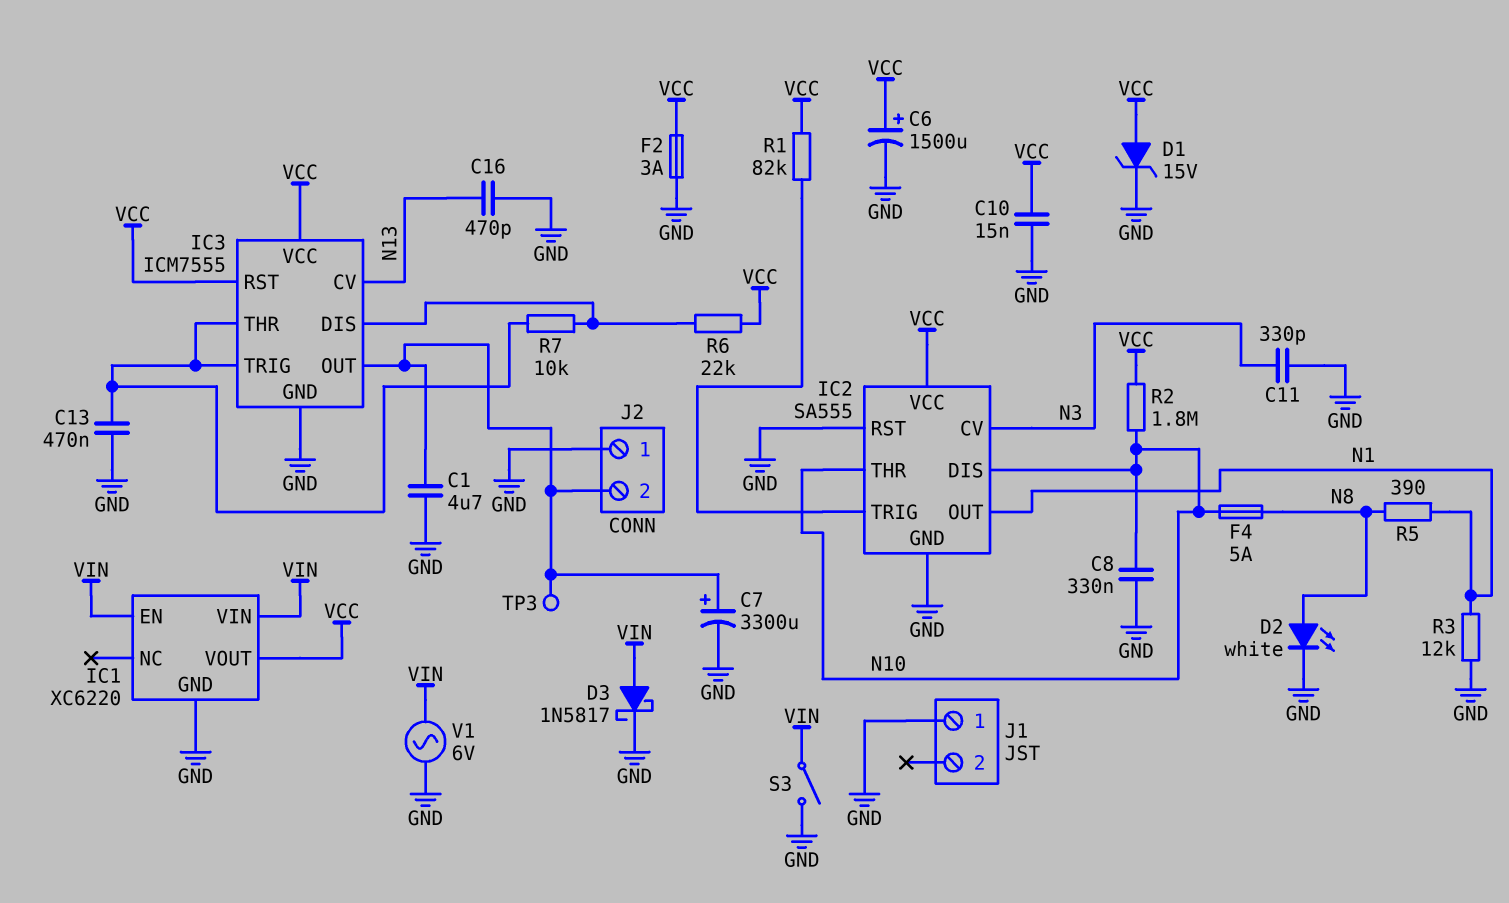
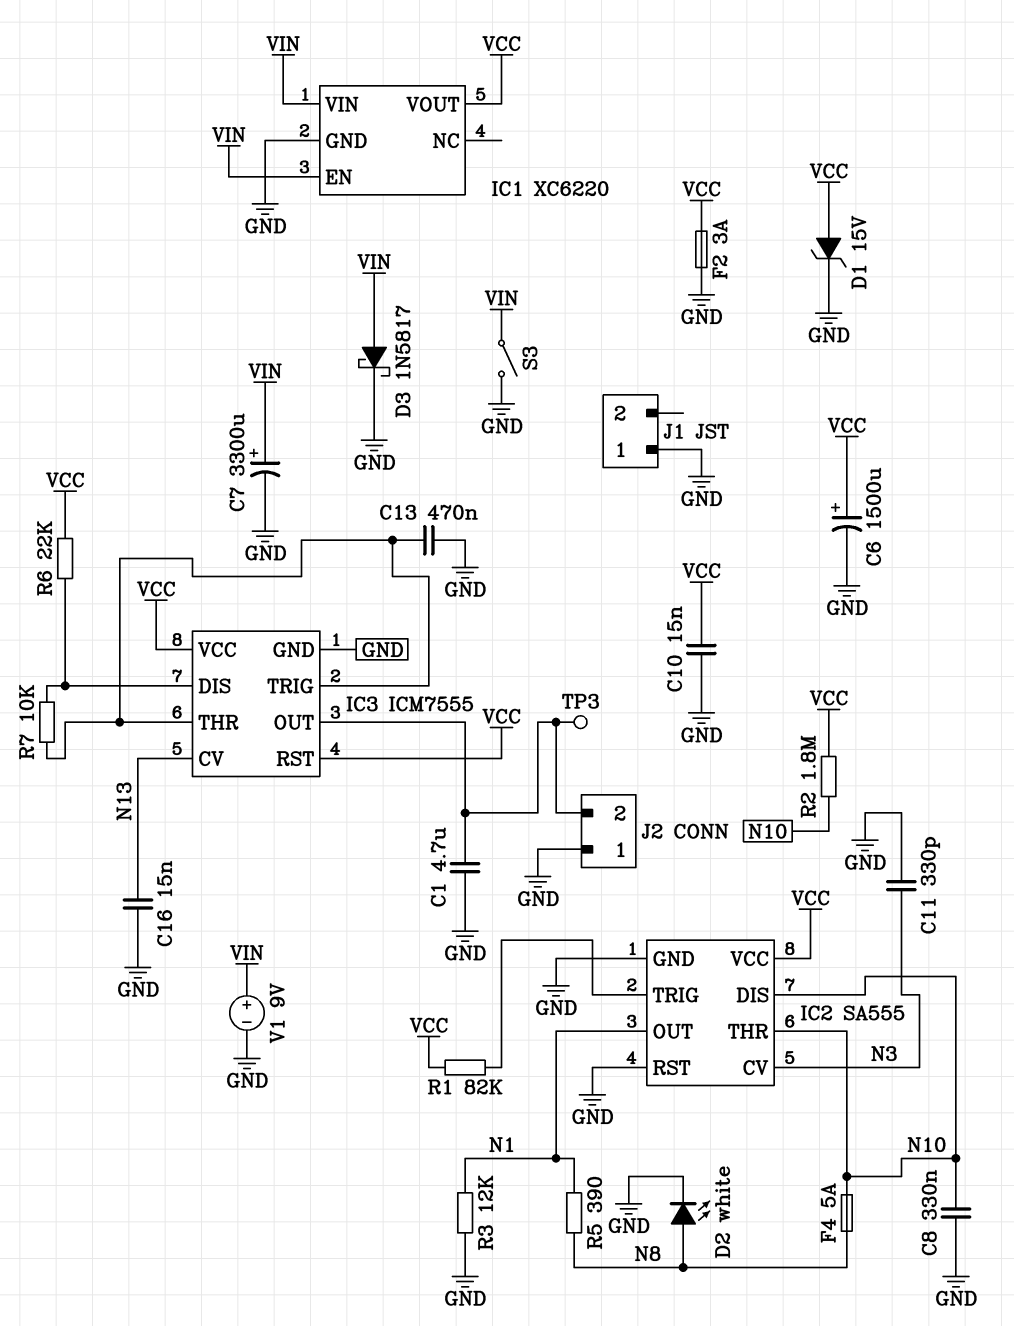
C7: 3300uF (plus IC3/OUT, minus GND) -> 3300uF (plus VIN, minus GND)
C16: 470pF (GND, N13) -> 15nF (GND, N13)
V1: AC 6V (GND, VIN) -> 9V (plus VIN, minus GND)

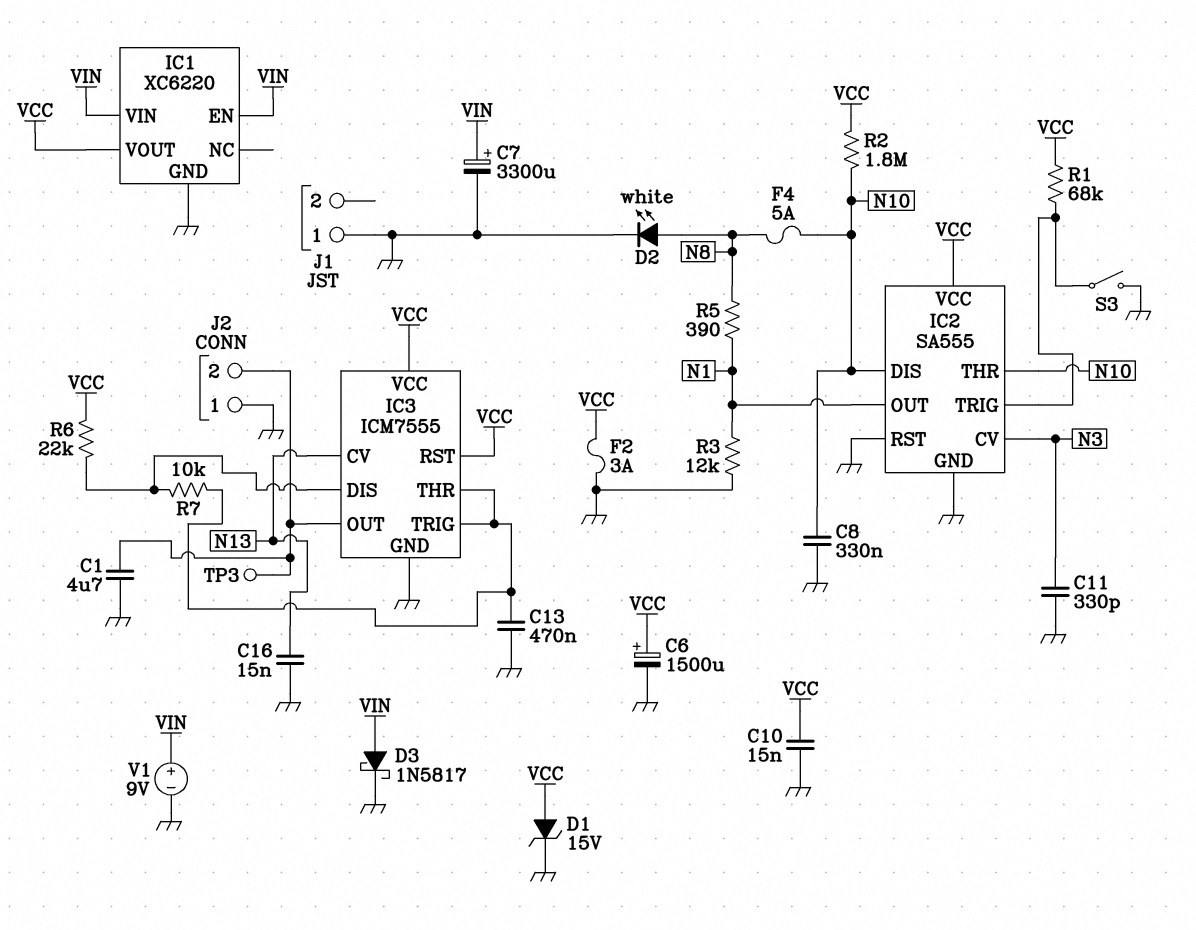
R1: 82k (IC2/TRIG, VCC) -> 68k (IC2/TRIG, VCC)
S3: switch (GND, VIN) -> switch (GND, IC2/TRIG)

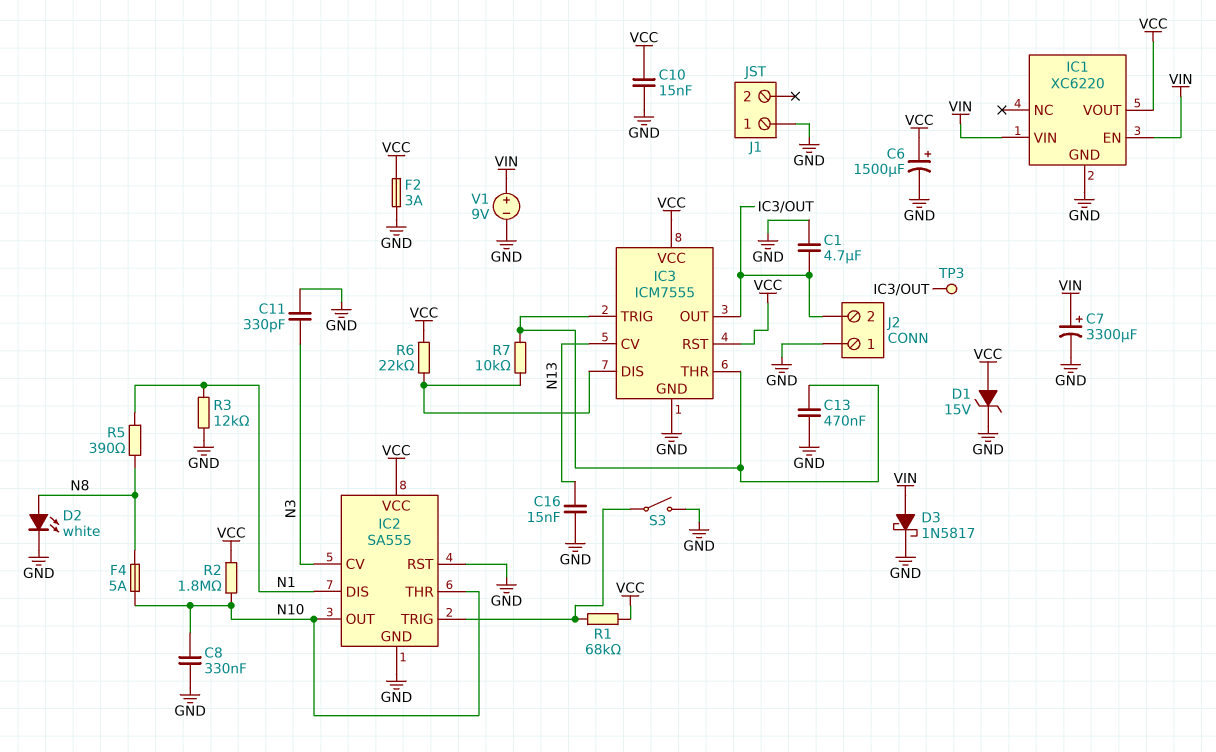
IC2 pin DIS: N10 -> N1
IC2 pin OUT: N1 -> N10

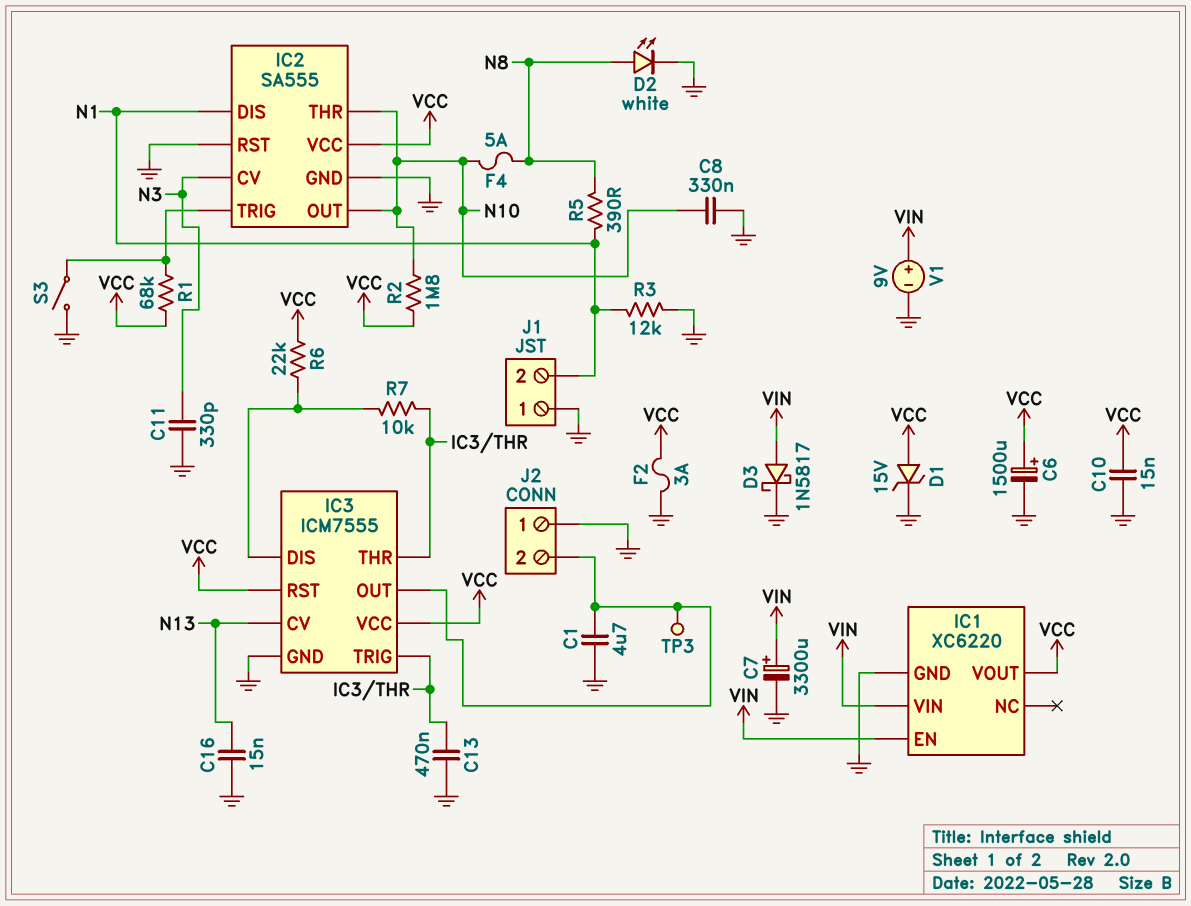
J1 pin 2: none -> N1

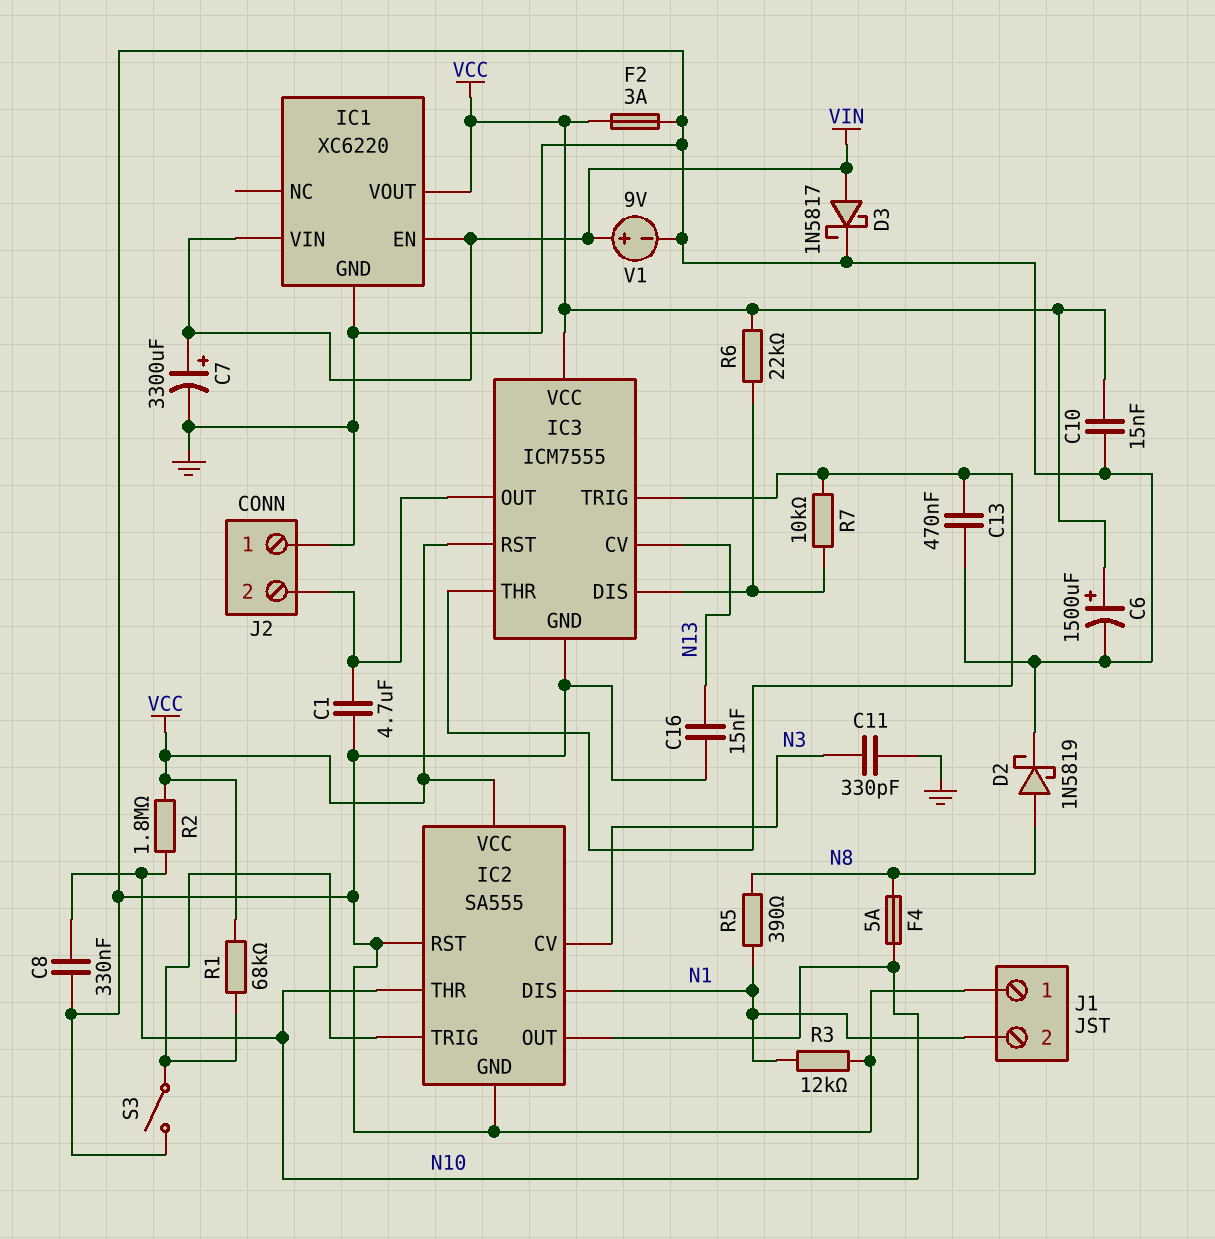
D1: zener 15V (A VCC, K GND) -> none
D2: LED white (A N8, K GND) -> schottky 1N5819 (A N8, K GND)
TP3: test point (IC3/OUT) -> none

